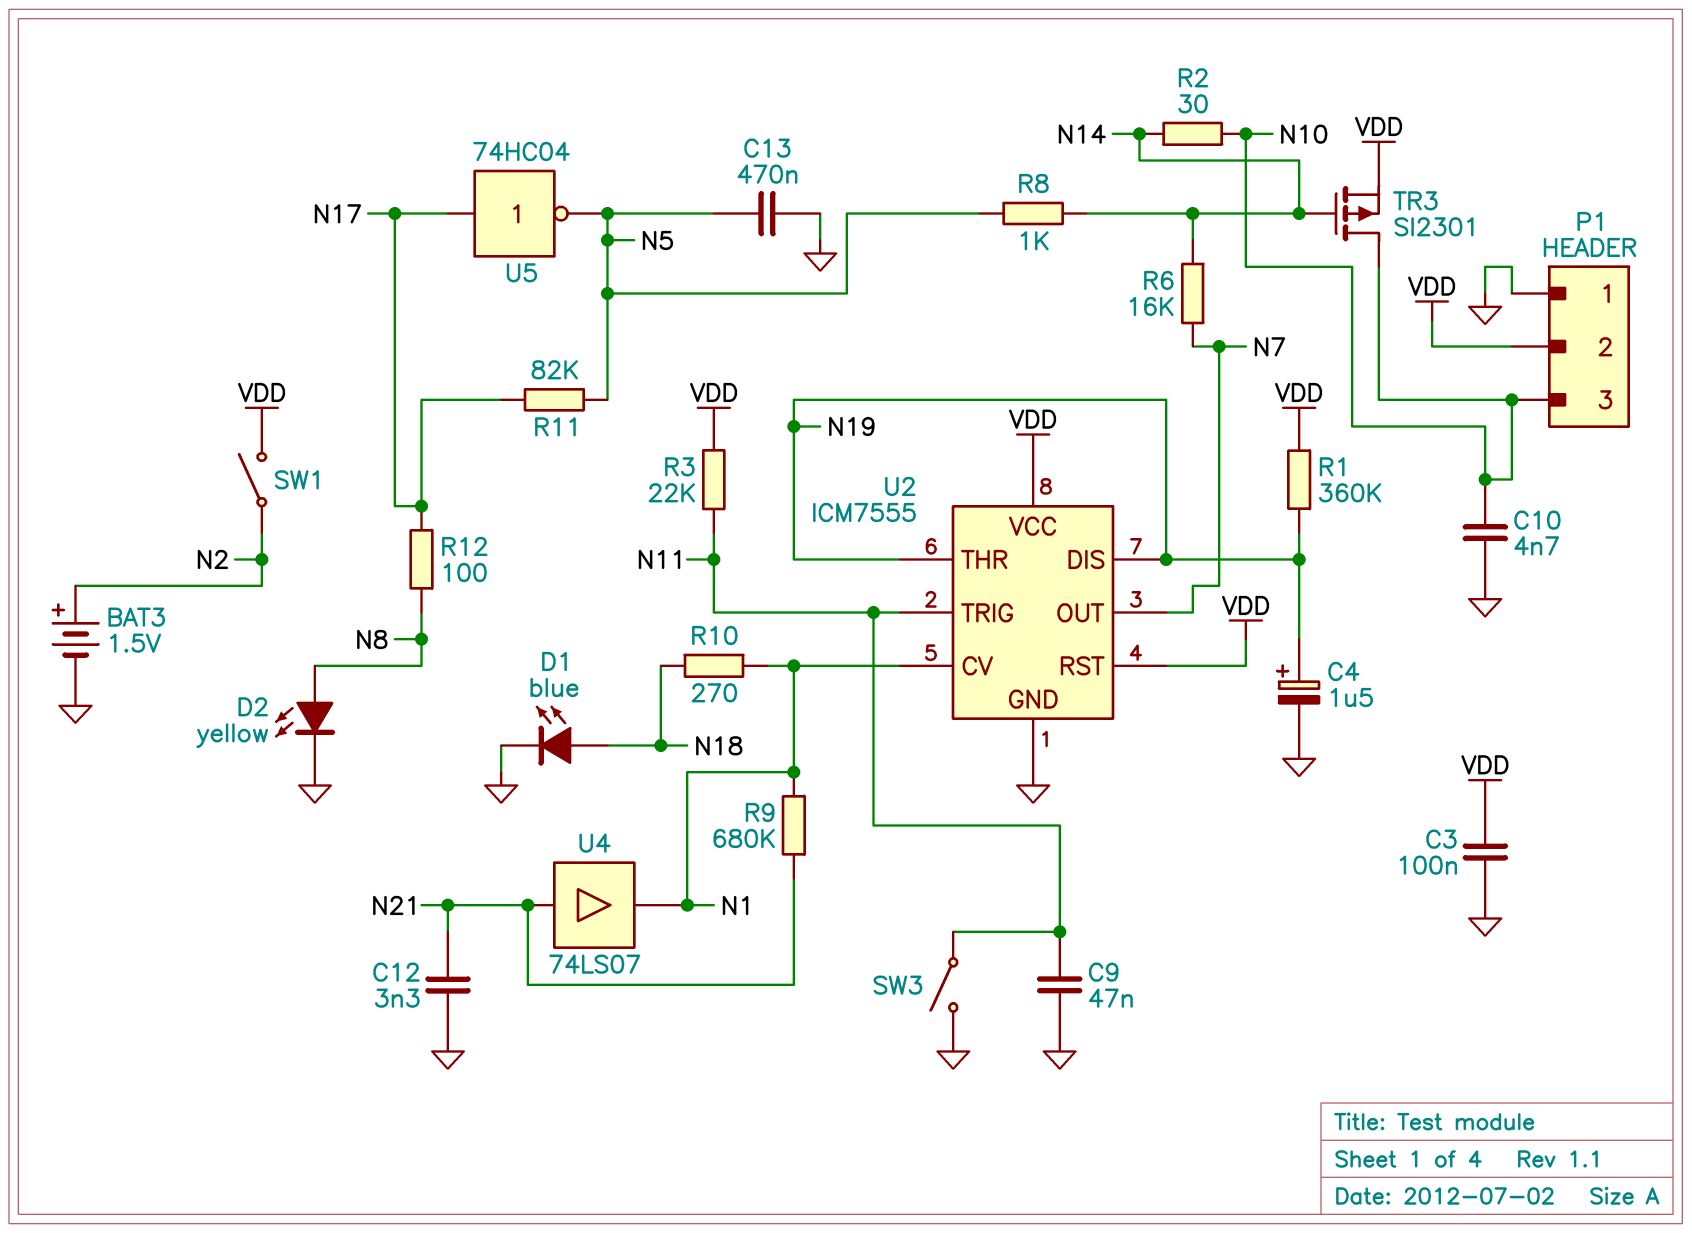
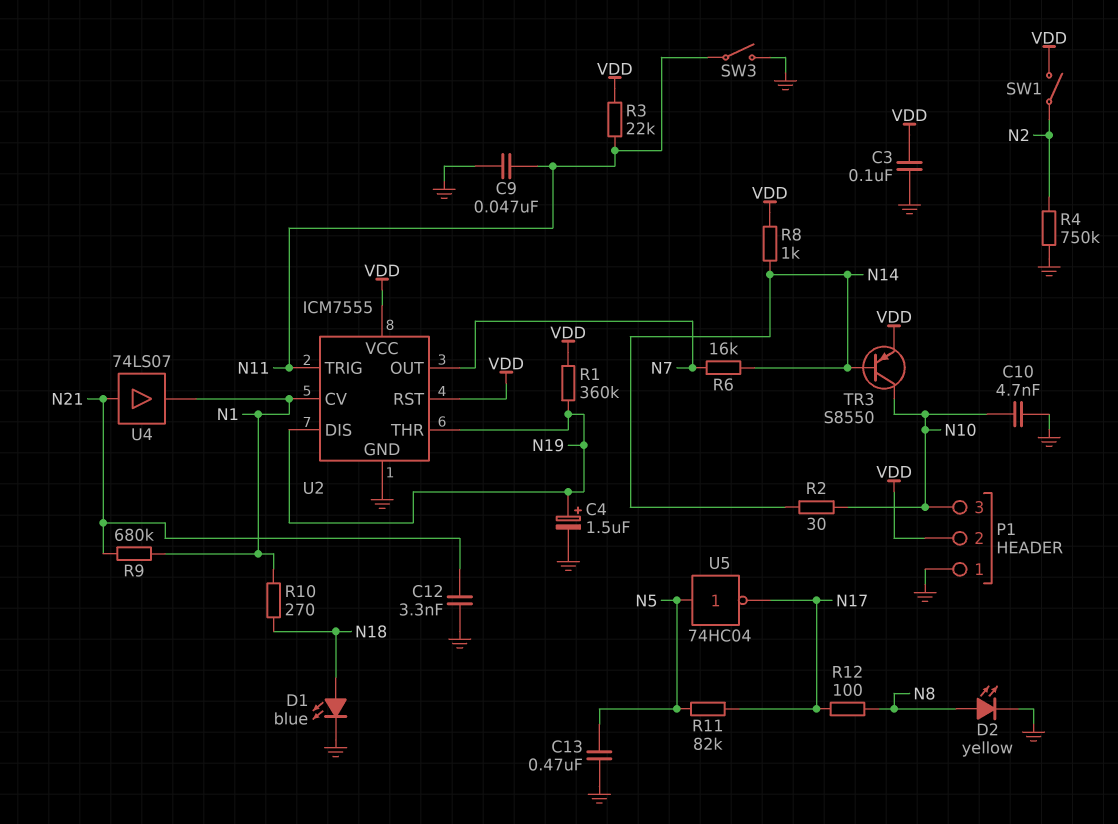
BAT3: 1.5V (plus N2, minus GND) -> none
R4: none -> 750k (GND, N2)
R8: 1k (N5, N14) -> 1k (N14, VDD)
TR3: PMOS SI2301 (G N14, D N10, S VDD) -> PNP S8550 (B N14, C N10, E VDD)
U5: NOT 74HC04 (in N17, out N5) -> NOT 74HC04 (in N5, out N17)

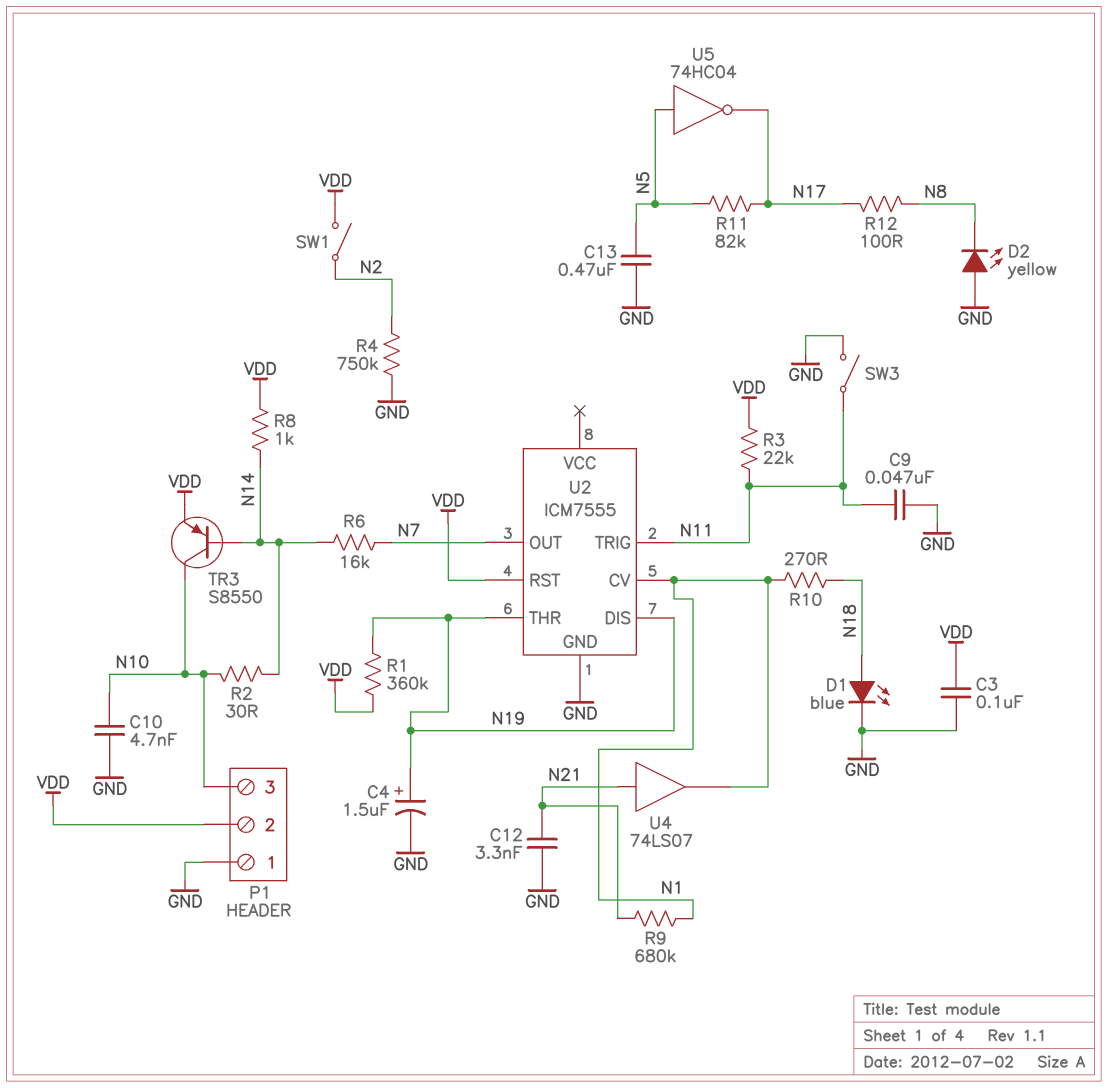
D2: LED yellow (A N8, K GND) -> LED yellow (A GND, K N8)
U2 pin VCC: VDD -> none

